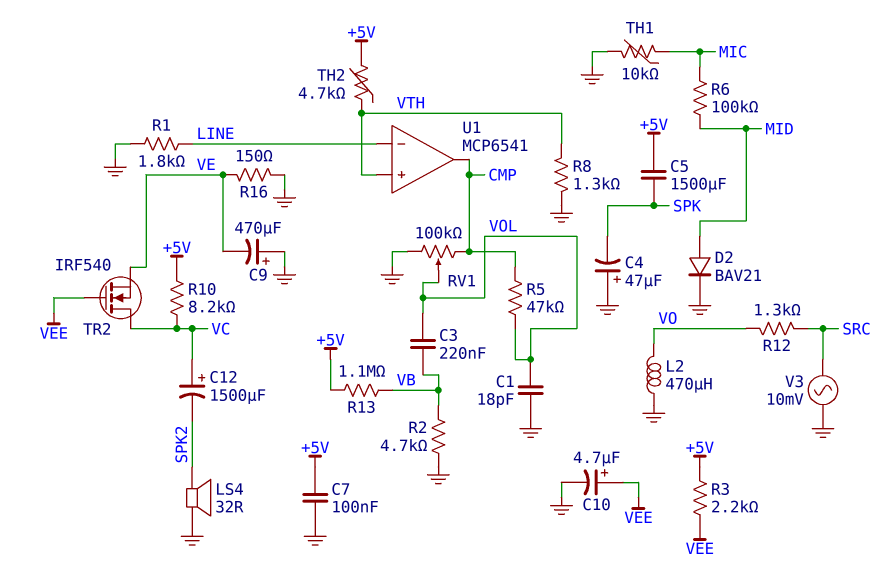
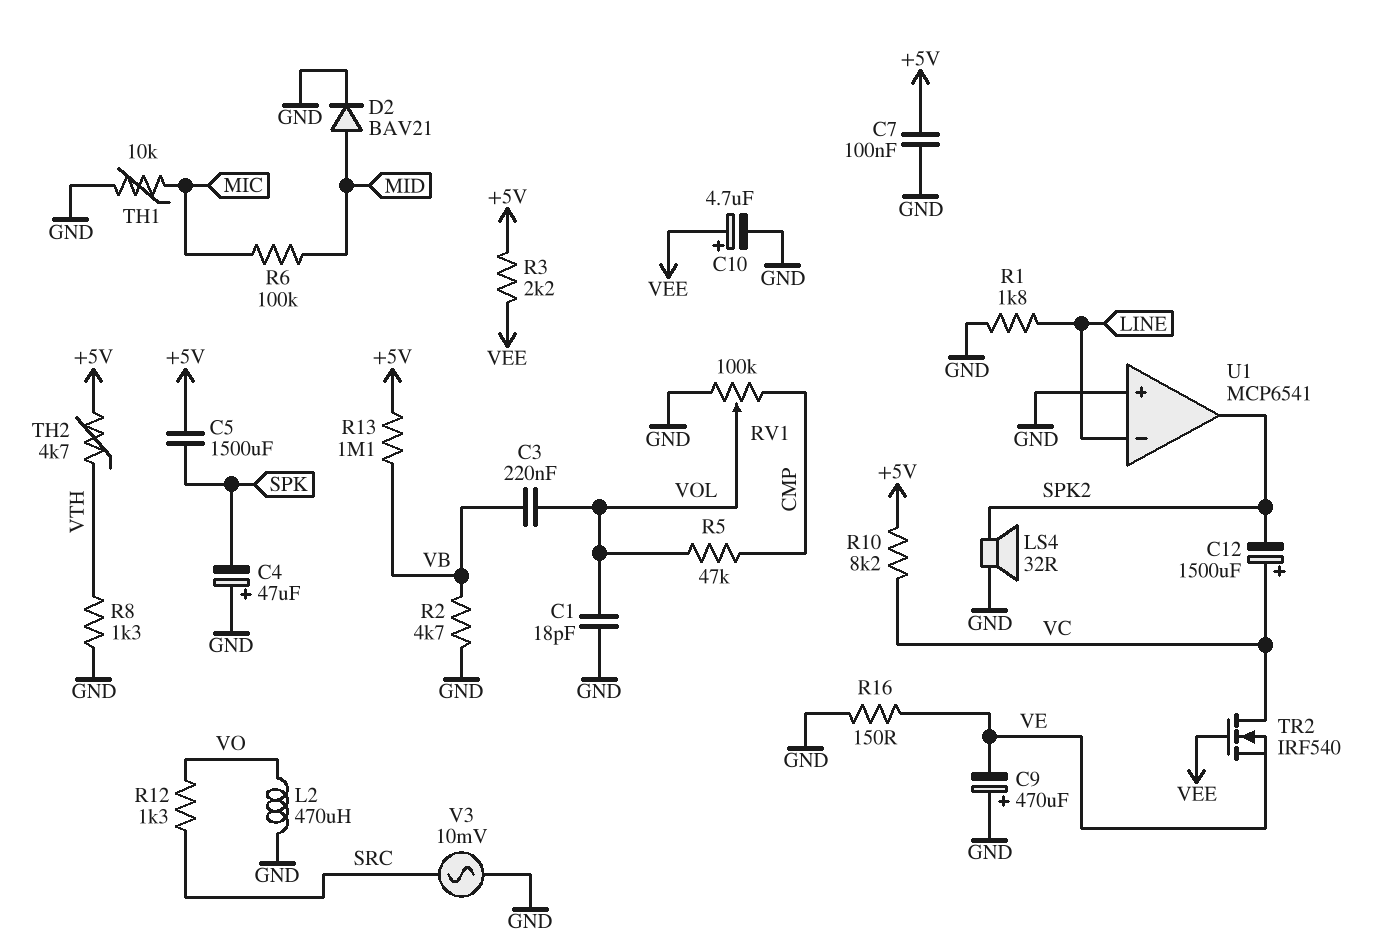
U1 pin in+: VTH -> GND
U1 pin out: CMP -> SPK2

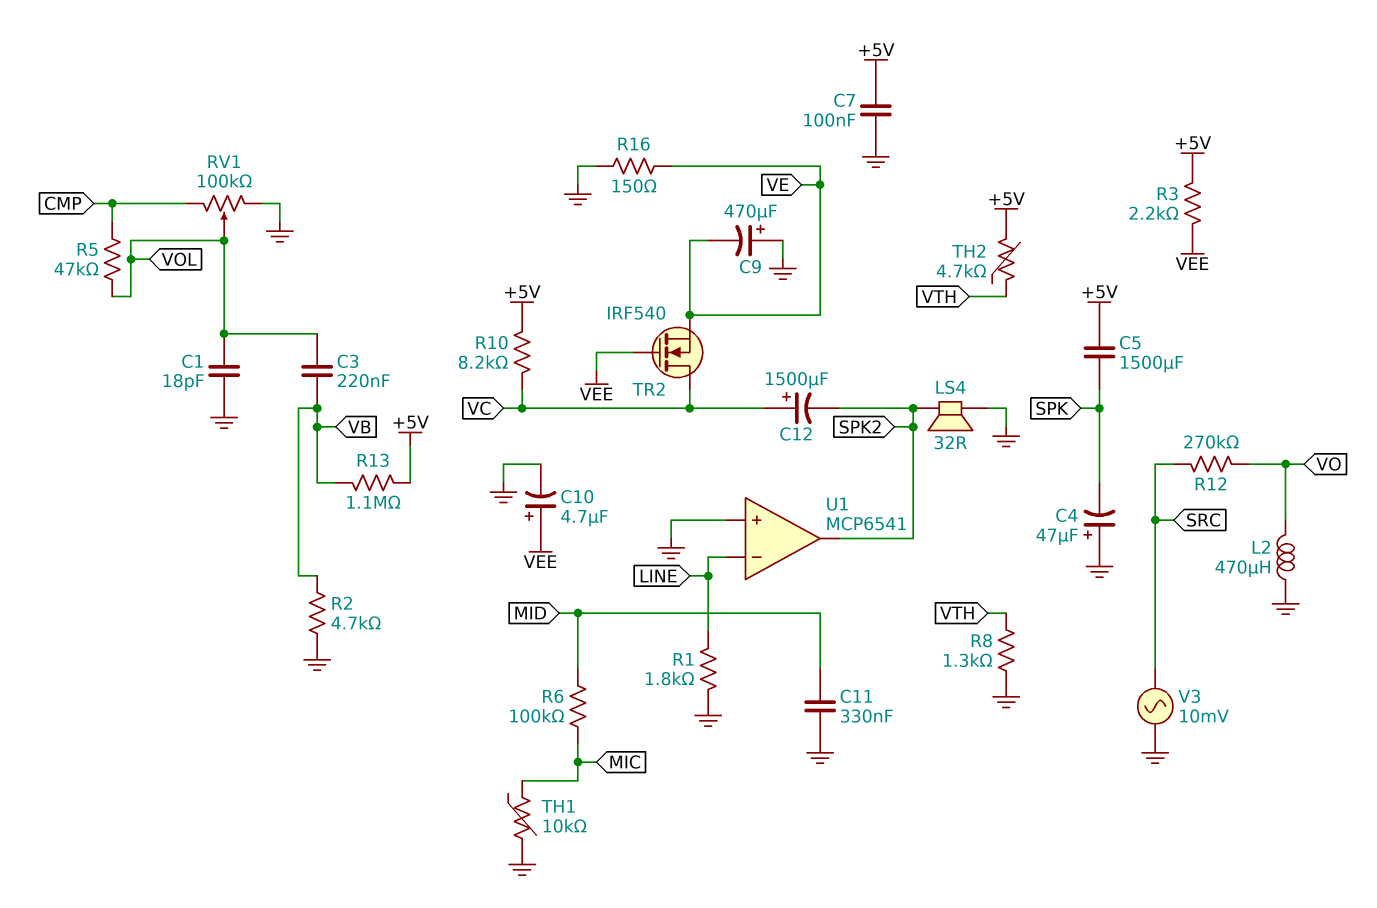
C11: none -> 330nF (GND, MID)
D2: diode BAV21 (A MID, K GND) -> none
R12: 1.3k (SRC, VO) -> 270k (SRC, VO)

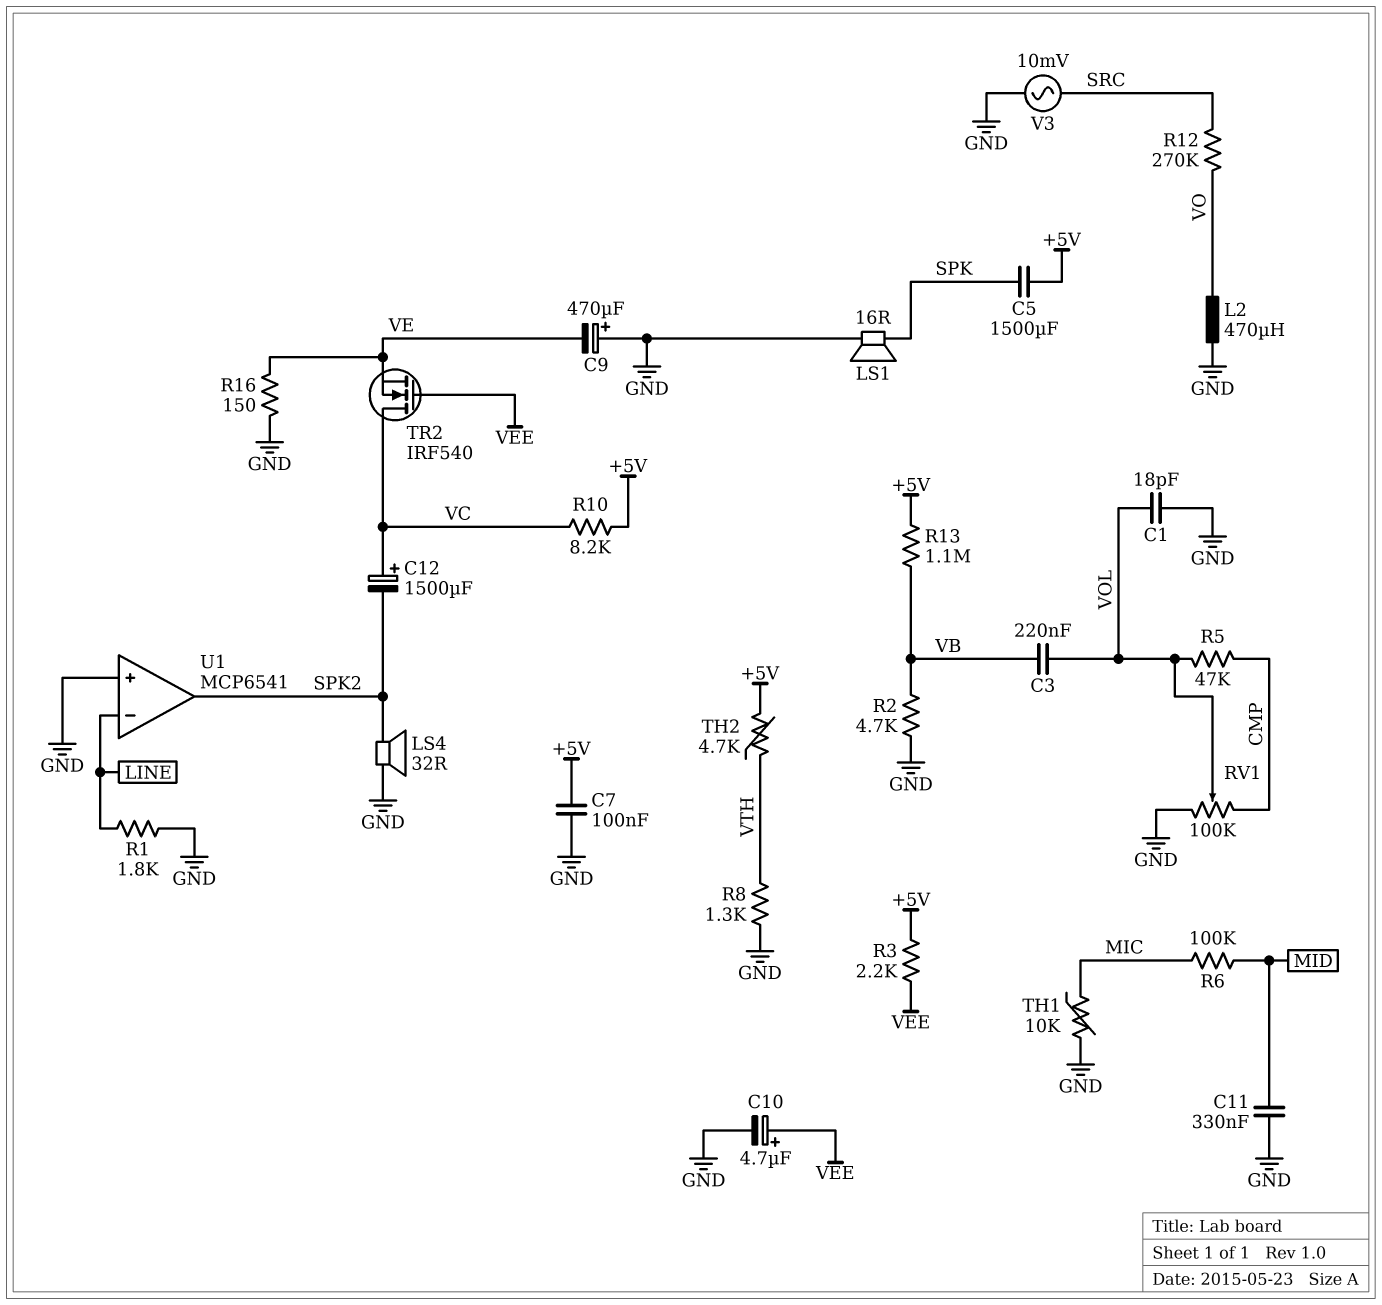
C4: 47uF (plus GND, minus SPK) -> none
LS1: none -> speaker 16R (GND, SPK)

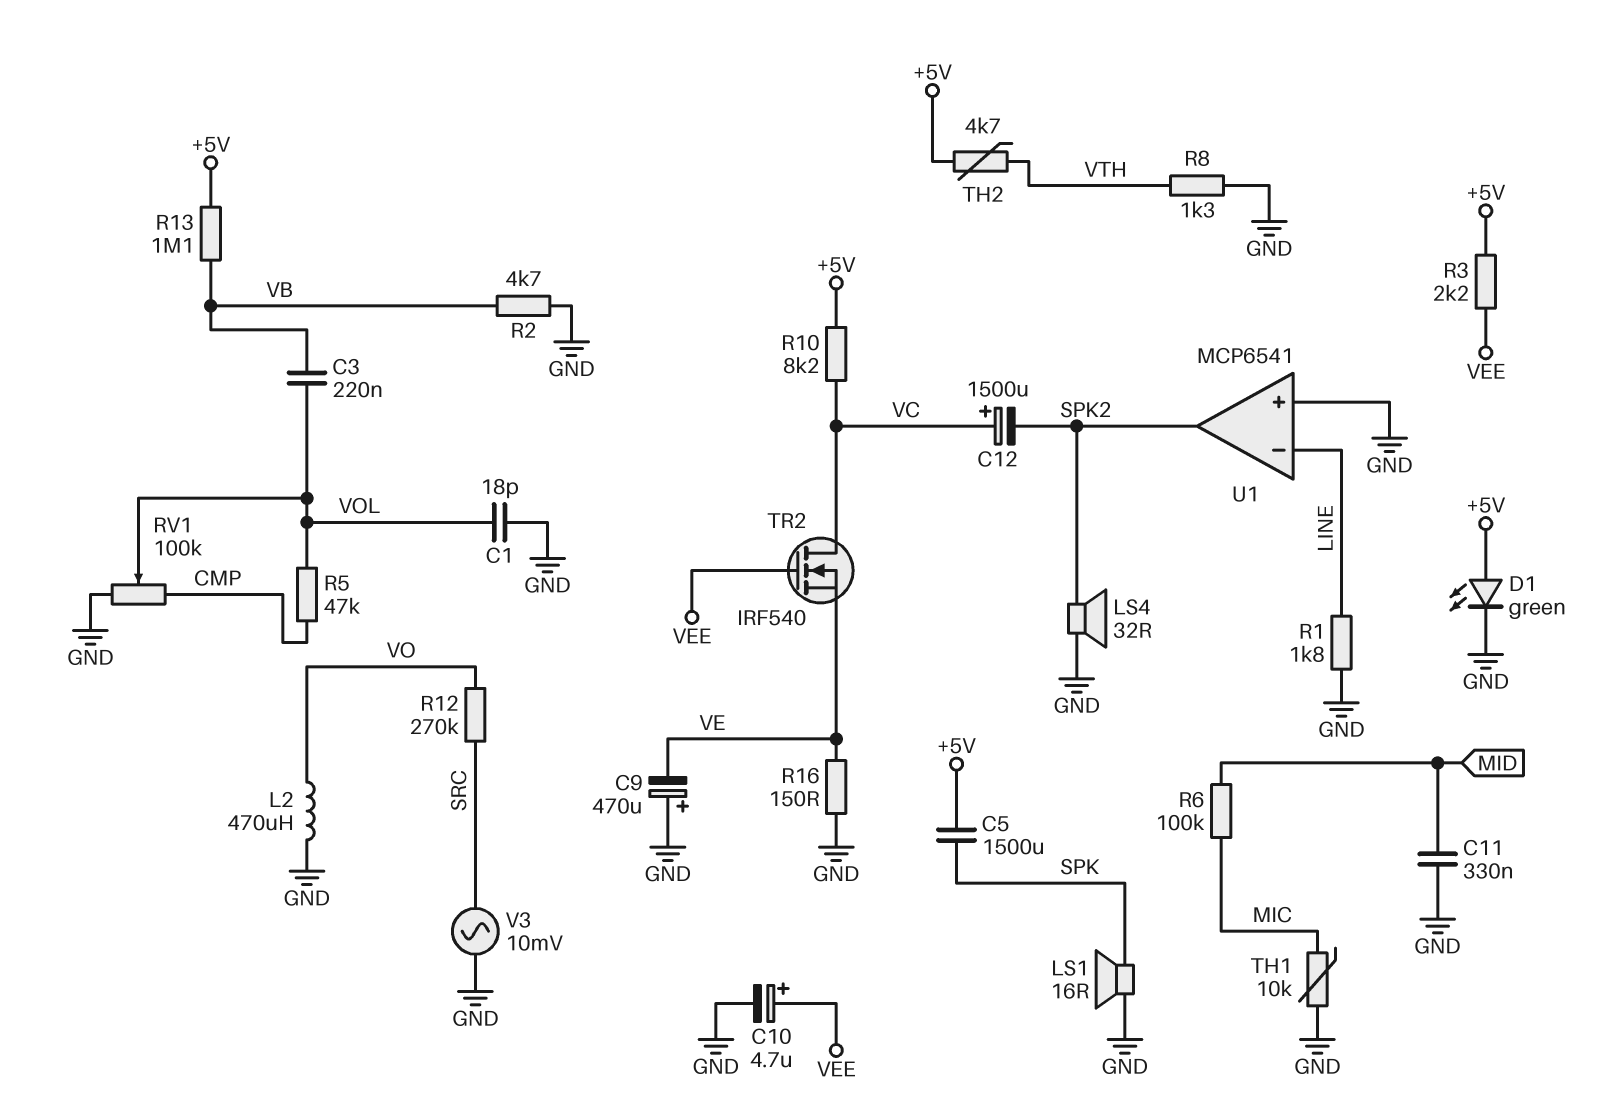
C7: 100nF (+5V, GND) -> none
D1: none -> LED green (A +5V, K GND)

